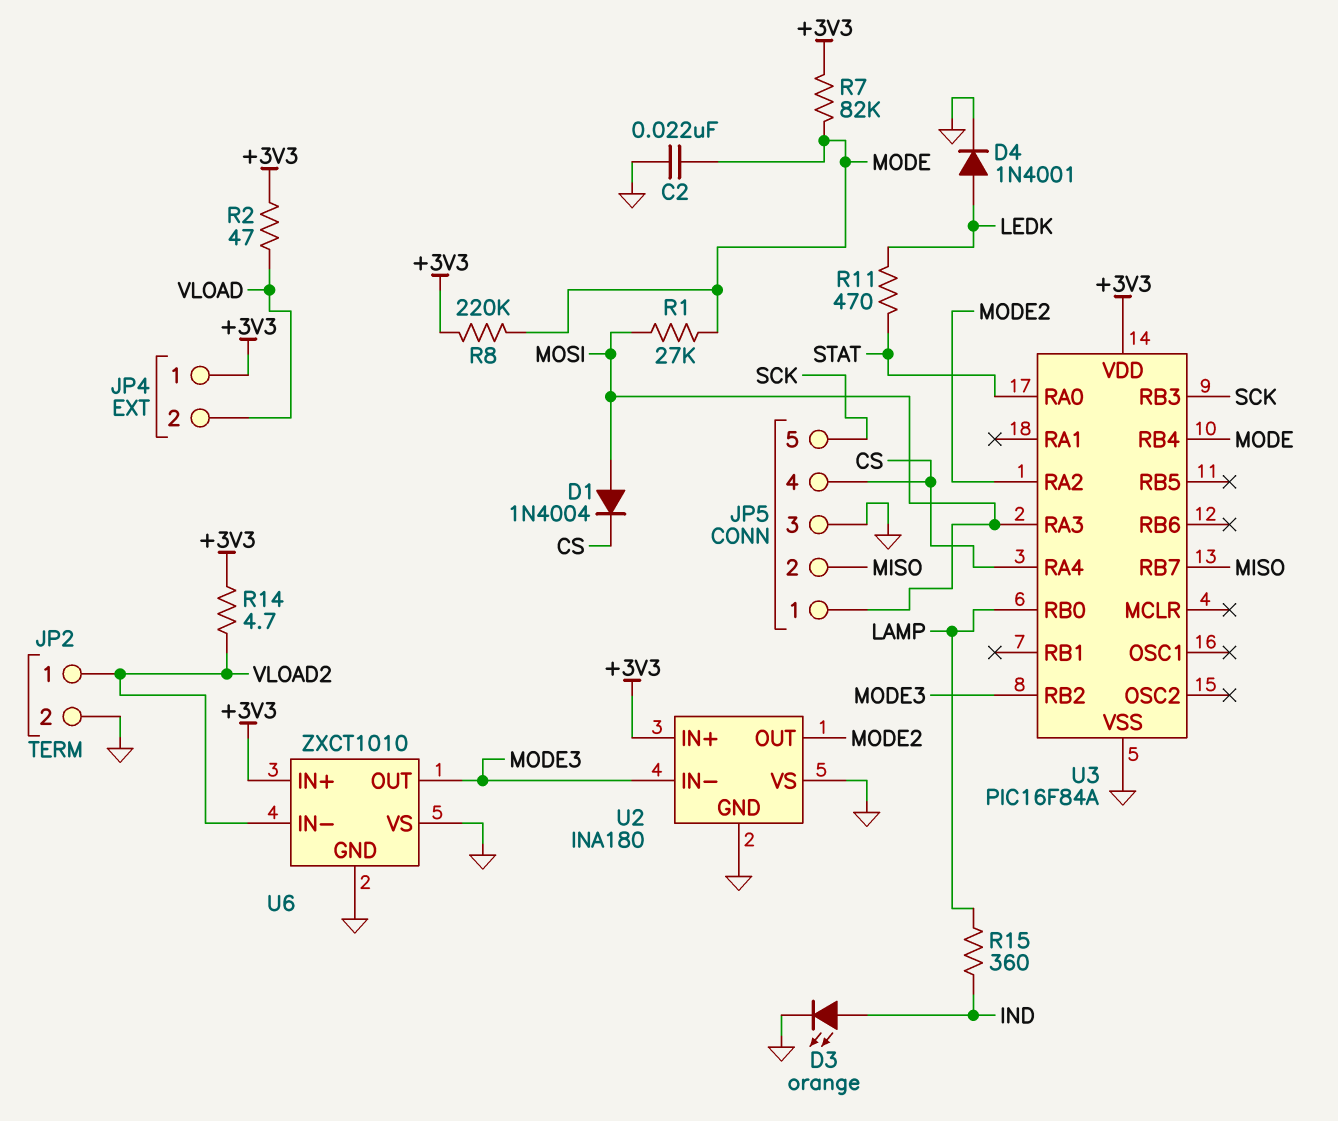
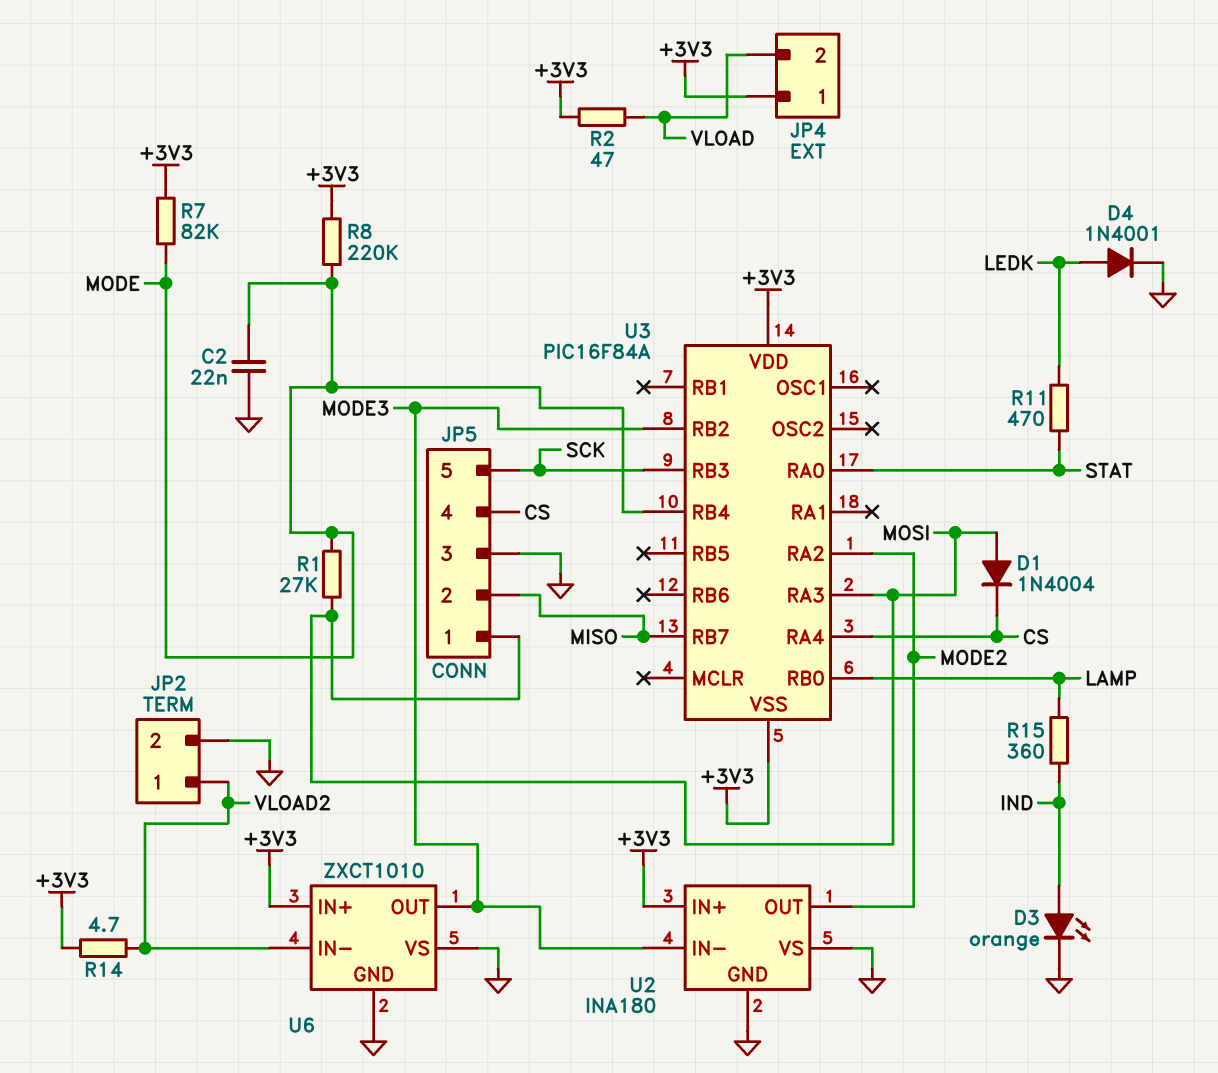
U3 pin VSS: GND -> +3V3

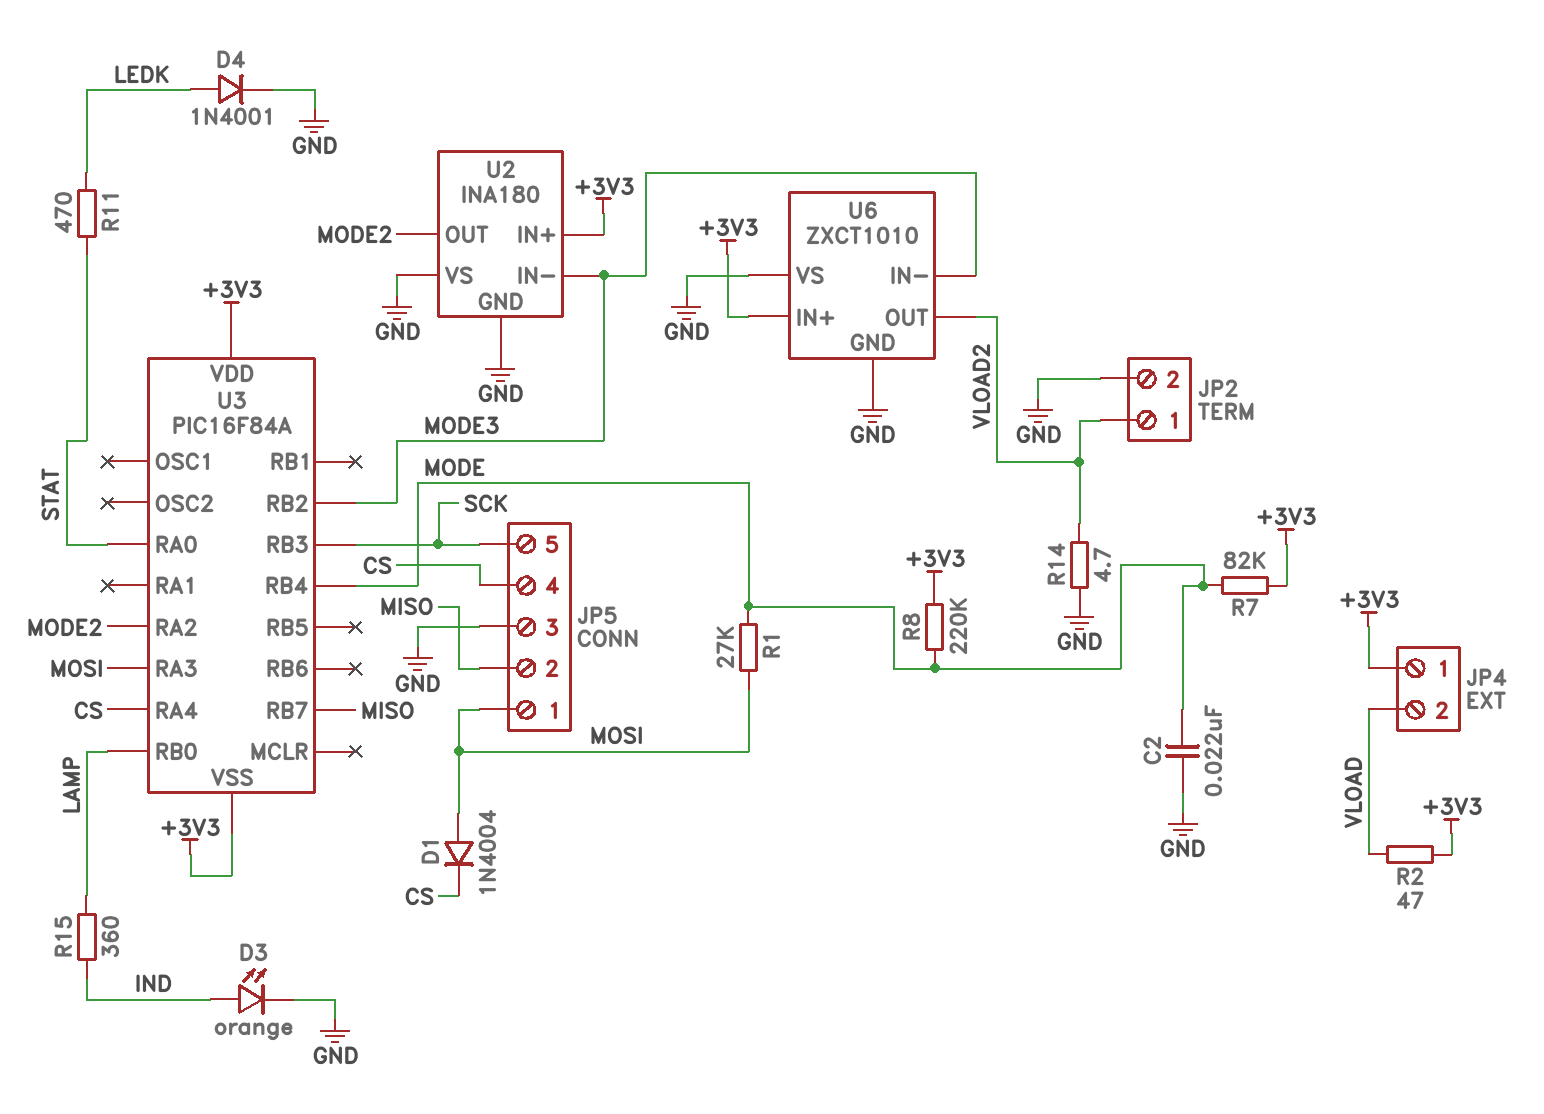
R14: 4.7 (+3V3, VLOAD2) -> 4.7 (GND, VLOAD2)
U6 pin IN-: VLOAD2 -> MODE3
U6 pin OUT: MODE3 -> VLOAD2

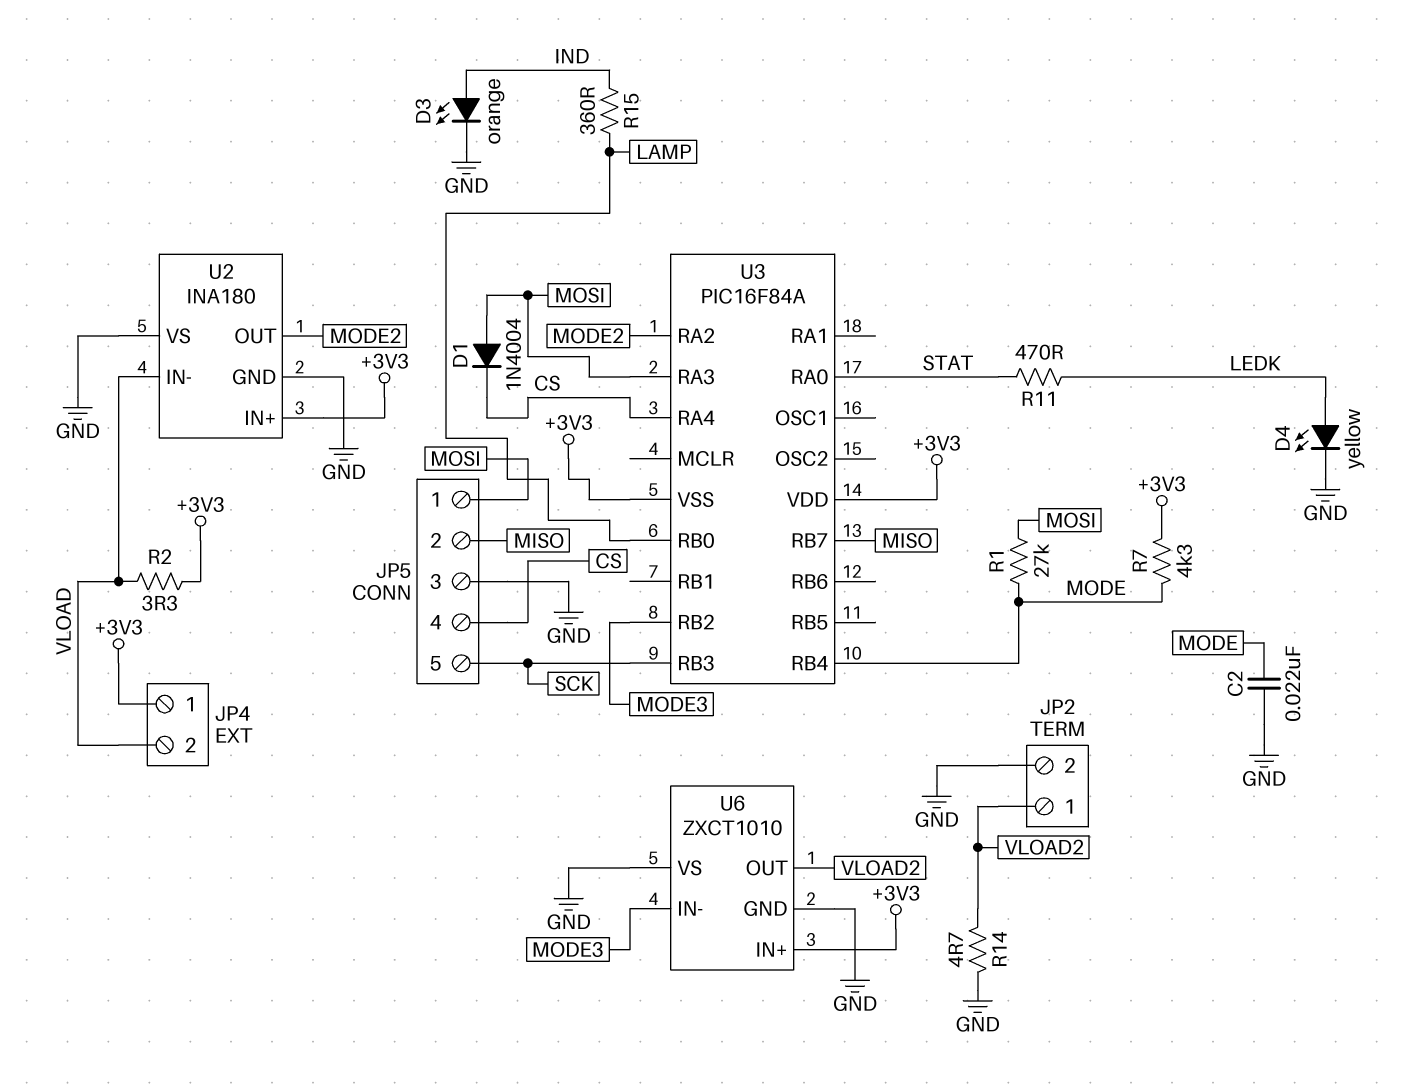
D4: diode 1N4001 (A LEDK, K GND) -> LED yellow (A LEDK, K GND)
R2: 47 (+3V3, VLOAD) -> 3.3 (+3V3, VLOAD)
R7: 82k (+3V3, MODE) -> 4.3k (+3V3, MODE)
R8: 220k (+3V3, MODE) -> none
U2 pin IN-: MODE3 -> VLOAD

